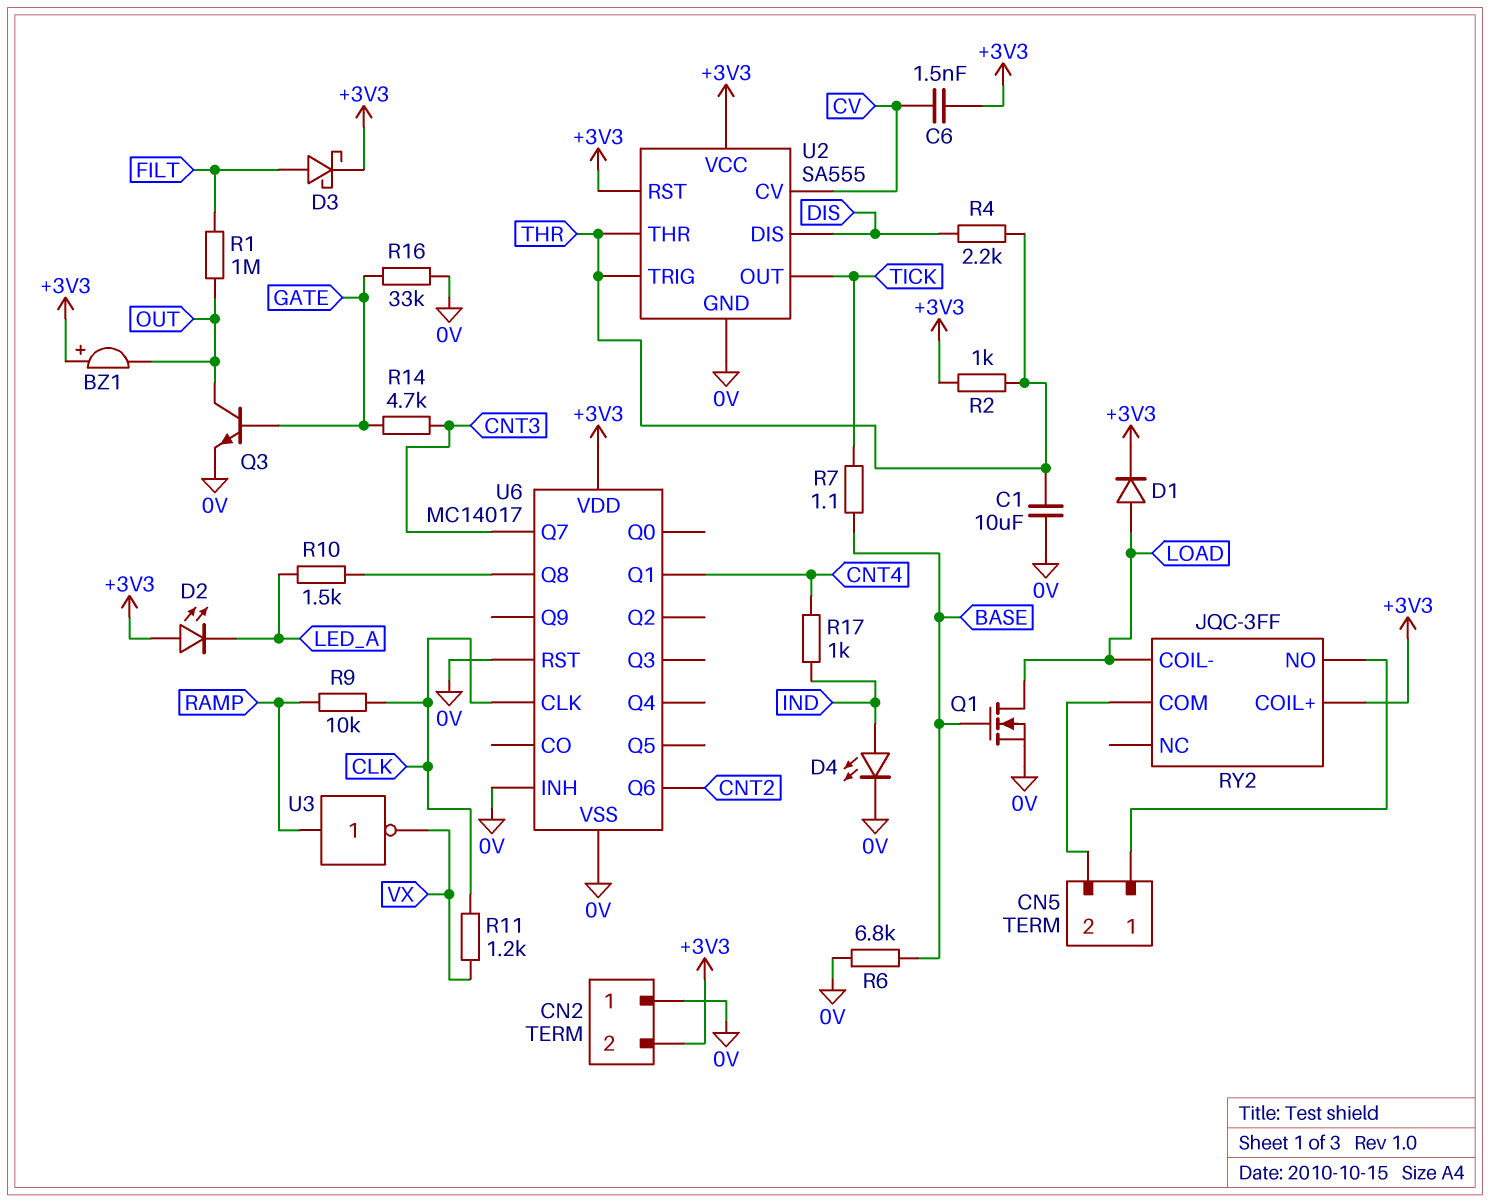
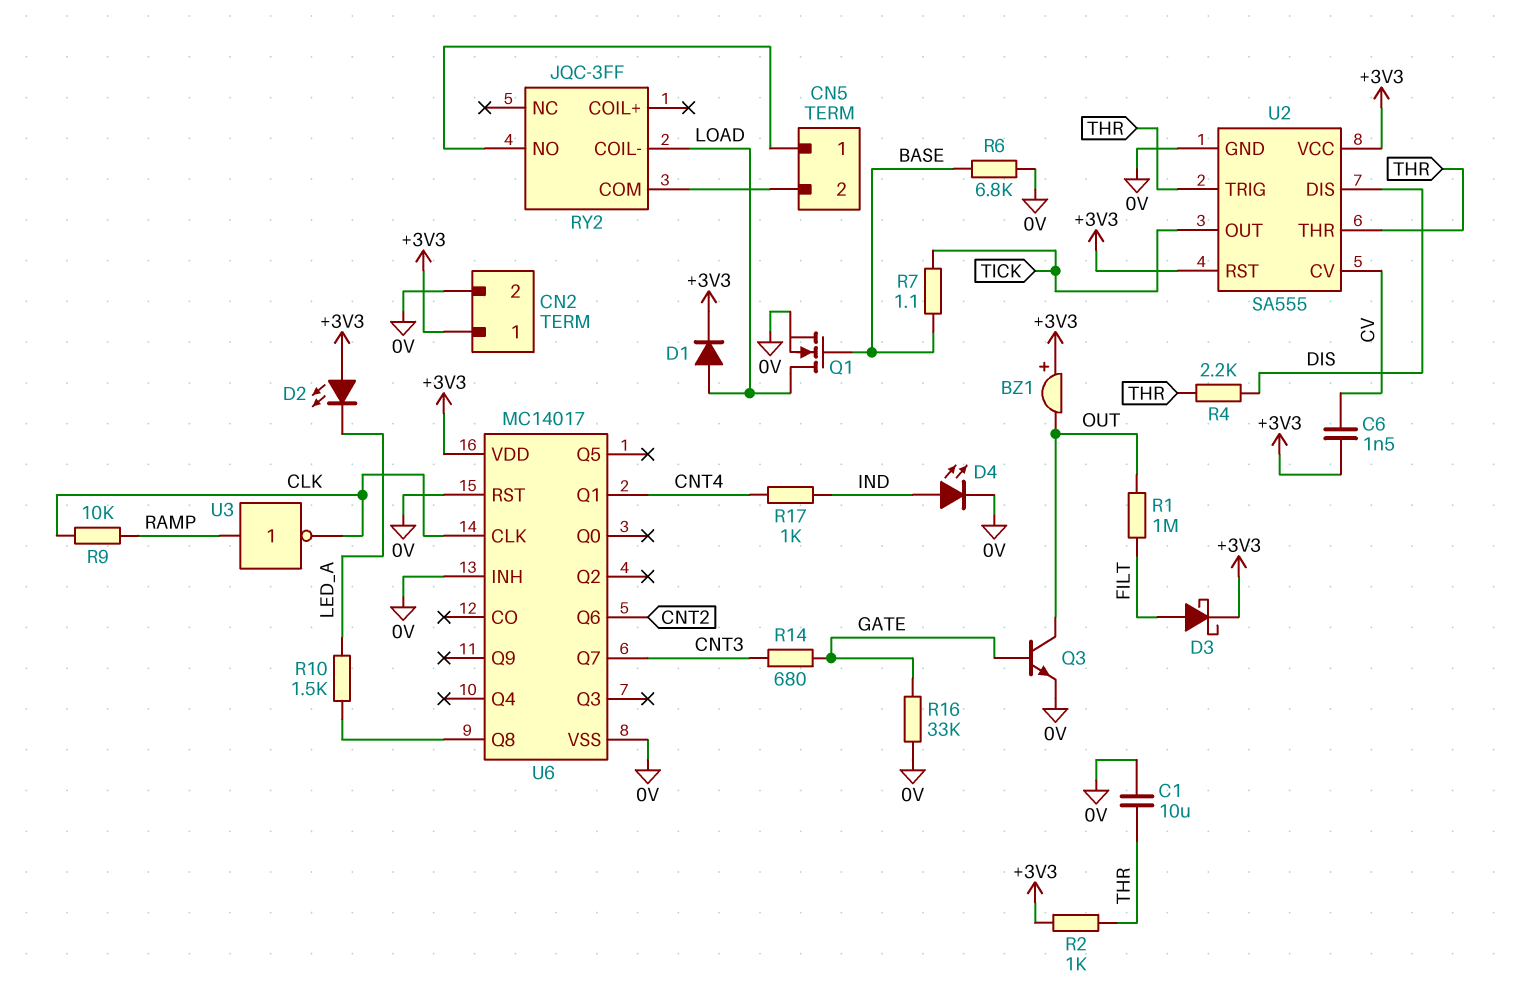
CN2 pin 1: 0V -> +3V3
CN2 pin 2: +3V3 -> 0V
R11: 1.2k (CLK, VX) -> none
R14: 4.7k (CNT3, GATE) -> 680 (CNT3, GATE)
RY2 pin COIL+: +3V3 -> none
U3: NOT (in RAMP, out VX) -> NOT (in RAMP, out CLK)

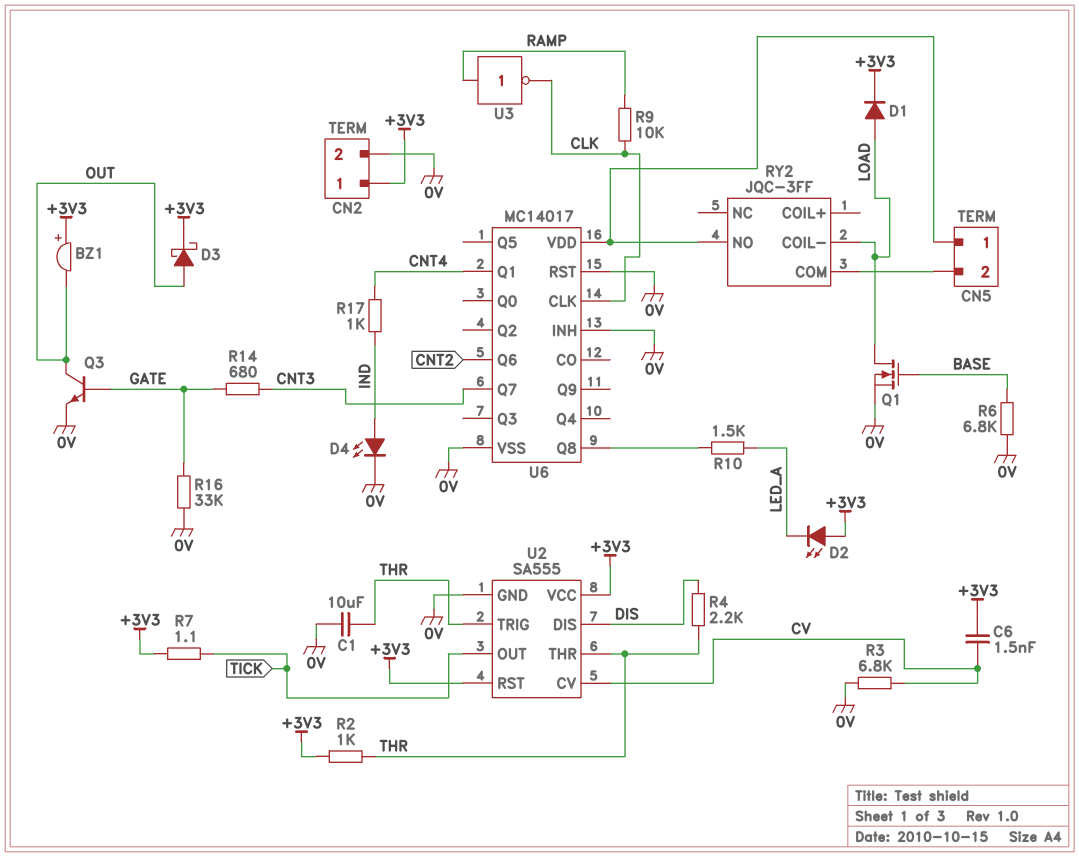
D3: schottky (A FILT, K +3V3) -> schottky (A OUT, K +3V3)
R1: 1M (FILT, OUT) -> none
R3: none -> 6.8k (0V, CV)
R7: 1.1 (BASE, TICK) -> 1.1 (+3V3, TICK)
U6 pin VDD: +3V3 -> CN5/1

